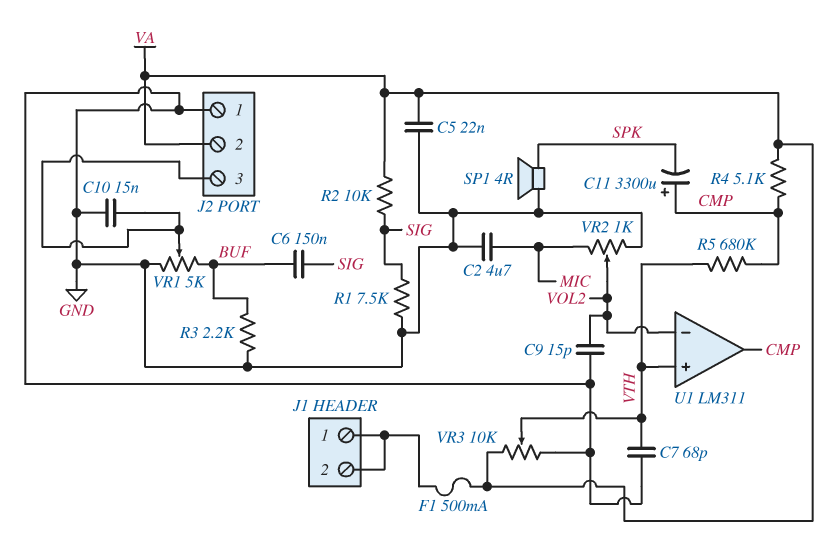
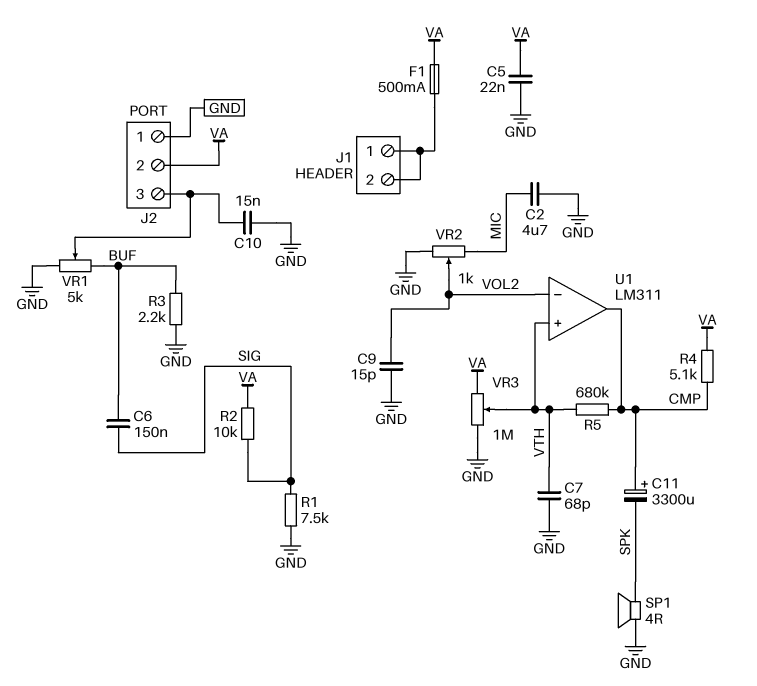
VR3: 10k (GND, VA, wiper VTH) -> 1M (GND, VA, wiper VTH)

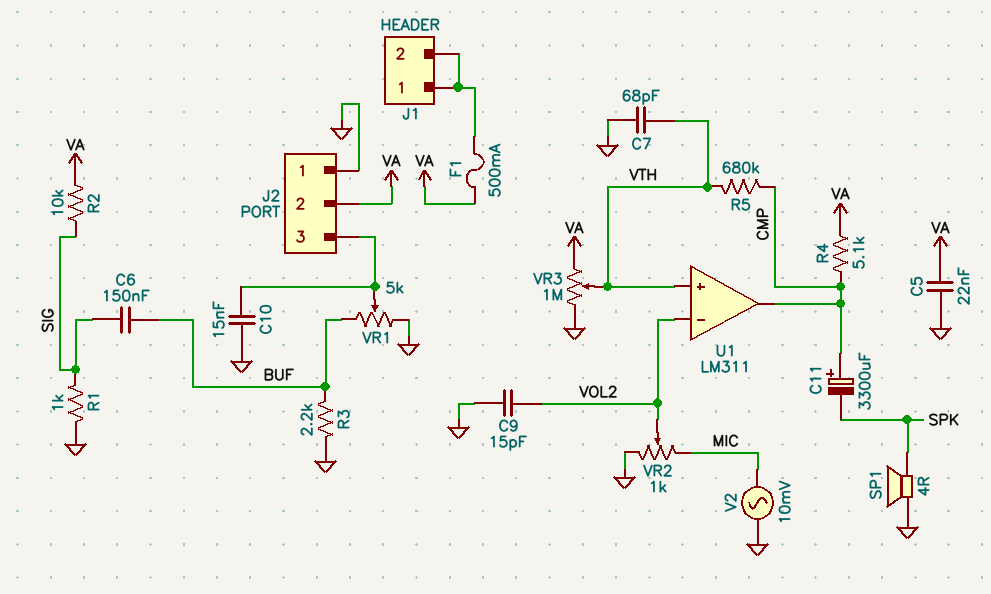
C2: 4.7uF (GND, MIC) -> none
R1: 7.5k (GND, SIG) -> 1k (GND, SIG)
V2: none -> AC 10mV (GND, MIC)

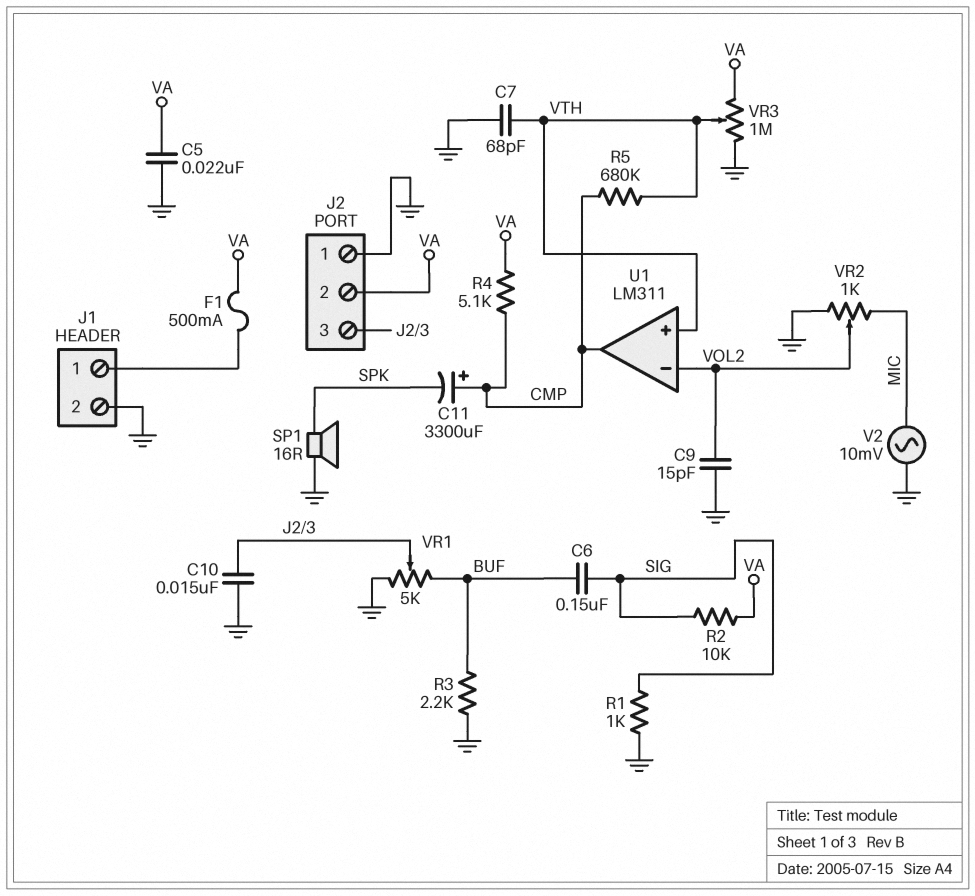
J1 pin 2: J1/1 -> GND
SP1: speaker 4R (GND, SPK) -> speaker 16R (GND, SPK)

